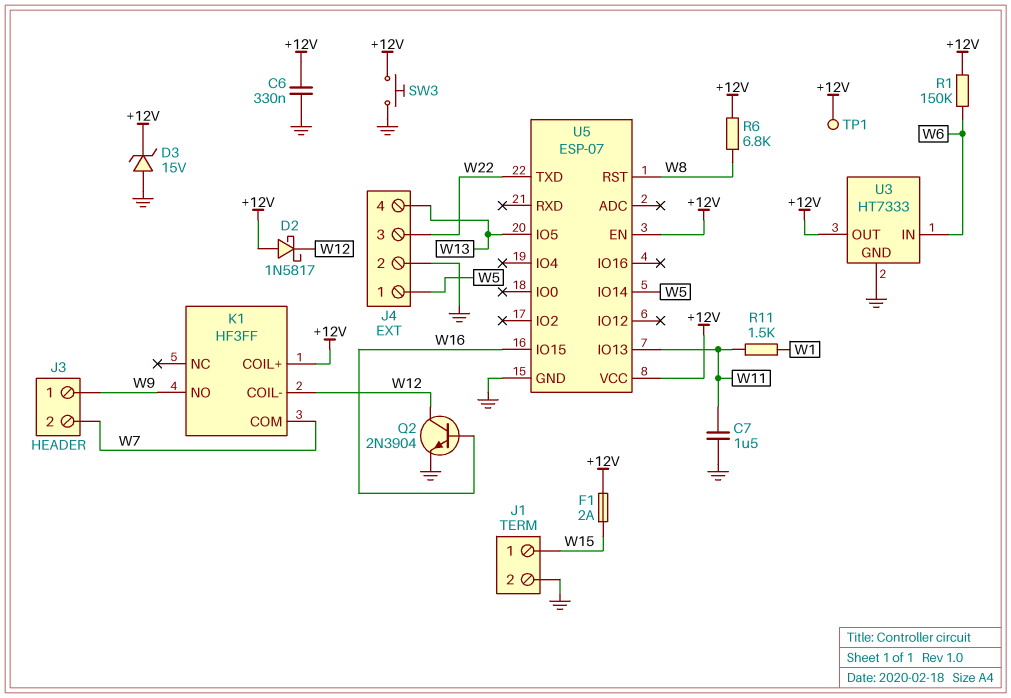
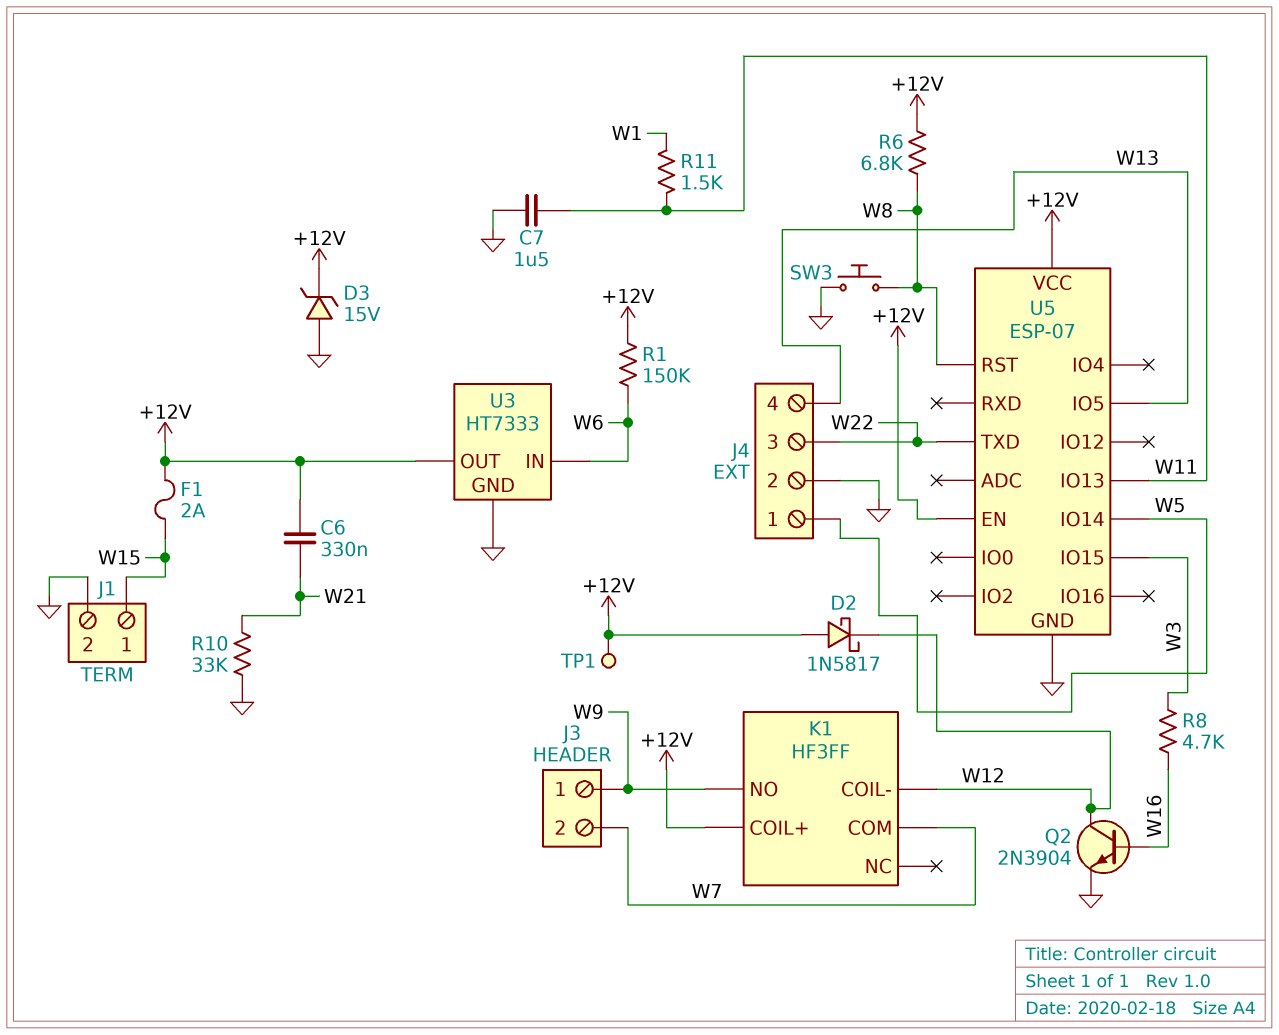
C6: 330nF (+12V, GND) -> 330nF (+12V, W21)
R8: none -> 4.7k (W3, W16)
R10: none -> 33k (GND, W21)
SW3: button (+12V, GND) -> button (GND, W8)
U5 pin IO15: W16 -> W3

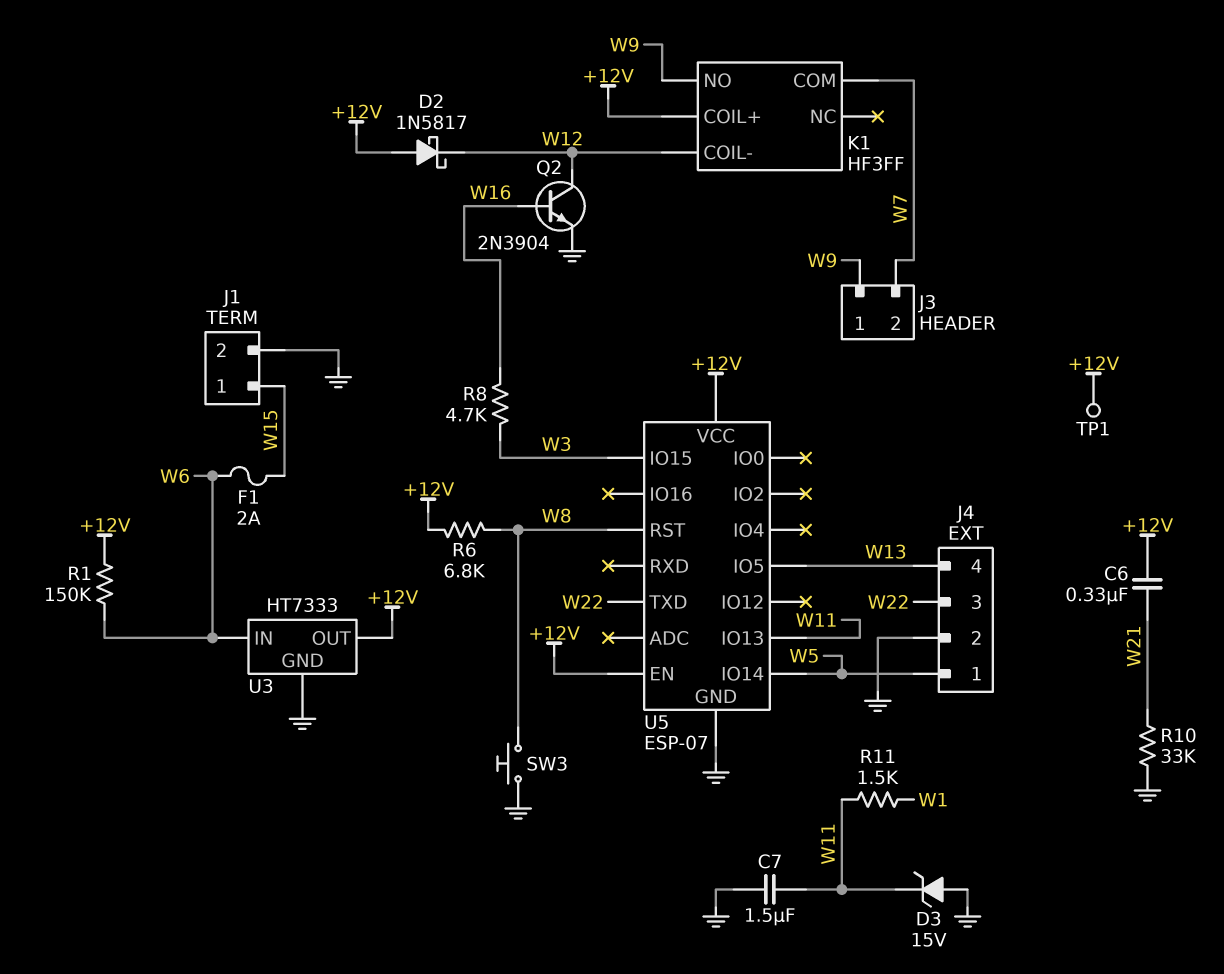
D3: zener 15V (A GND, K +12V) -> zener 15V (A GND, K W11)
F1: 2A (+12V, W15) -> 2A (W6, W15)

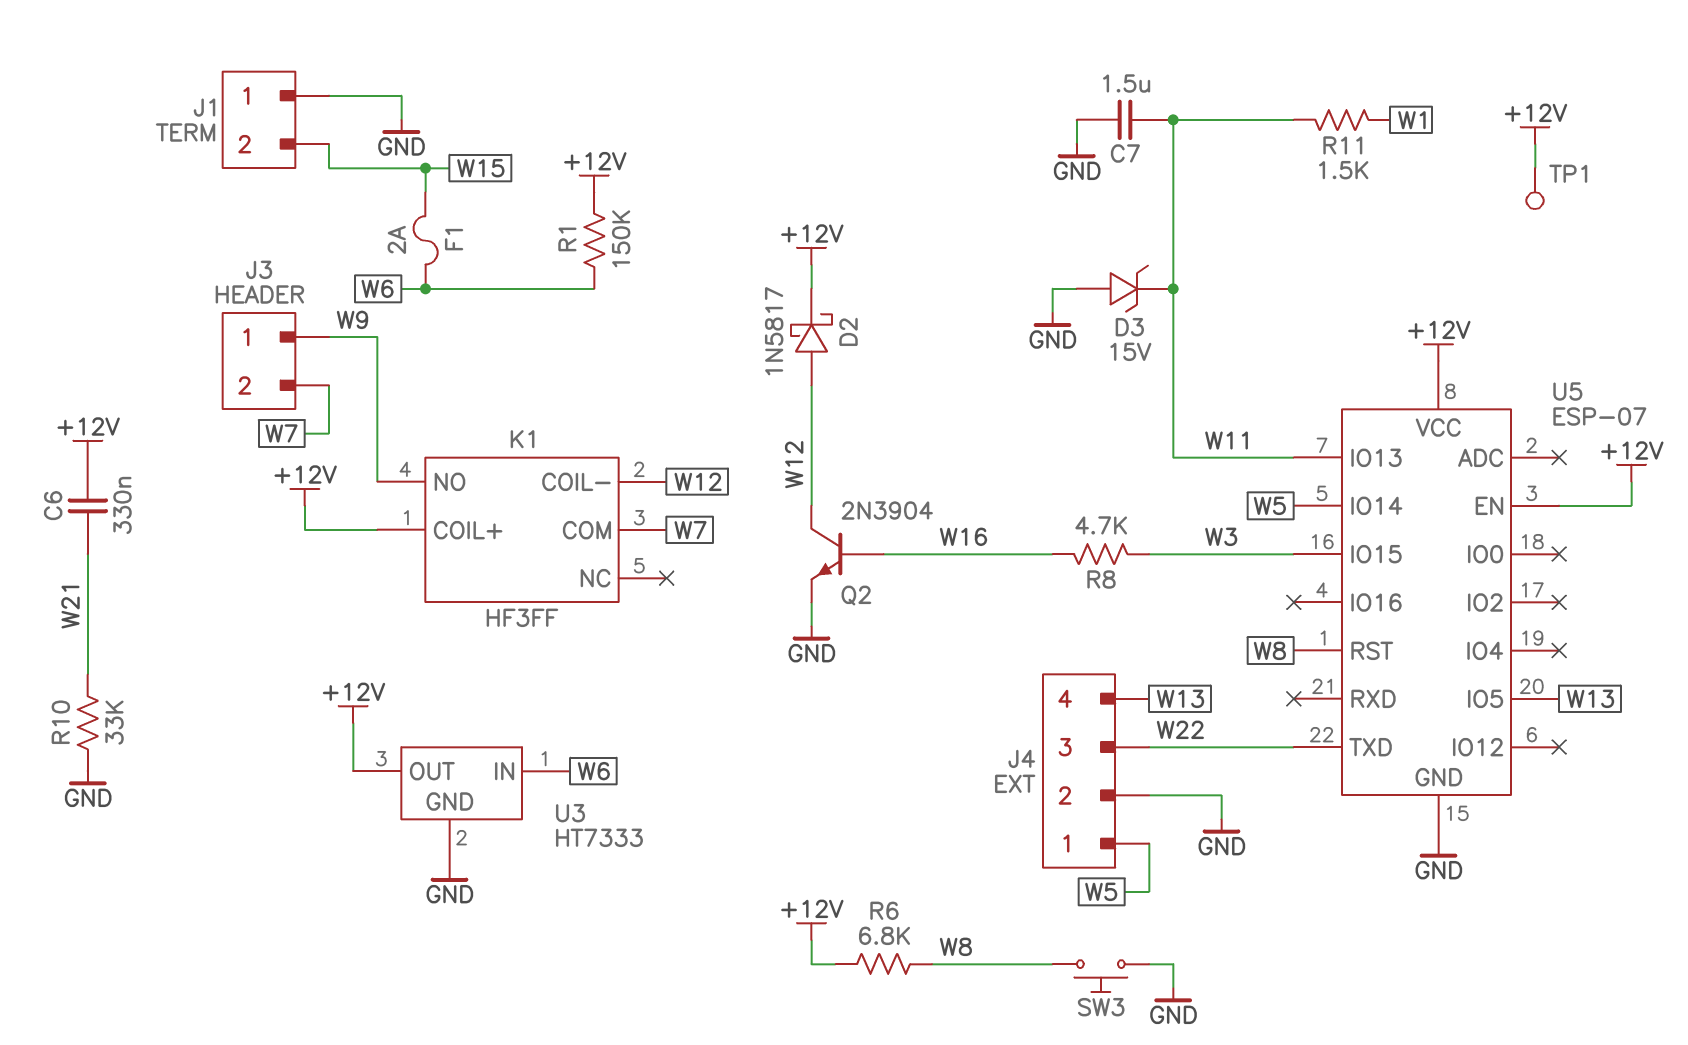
D2: schottky 1N5817 (A +12V, K W12) -> schottky 1N5817 (A W12, K +12V)
J1 pin 1: W15 -> GND
J1 pin 2: GND -> W15

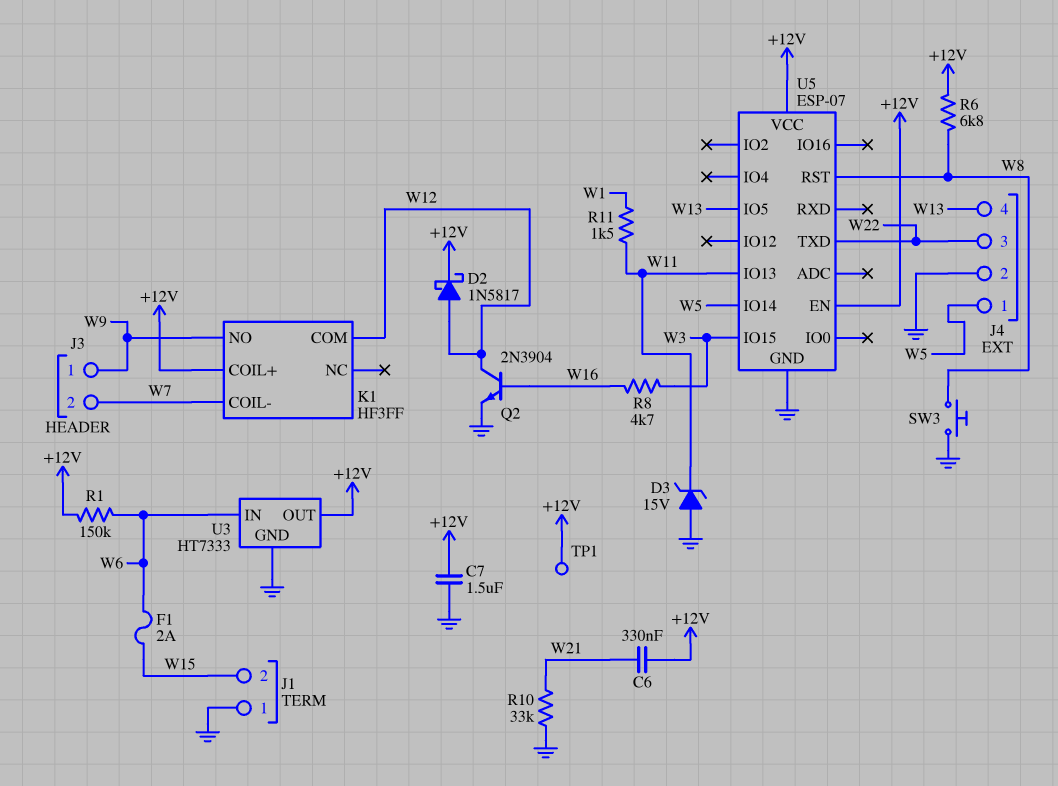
C7: 1.5uF (GND, W11) -> 1.5uF (+12V, GND)
K1 pin COIL-: W12 -> W7
K1 pin COM: W7 -> W12

